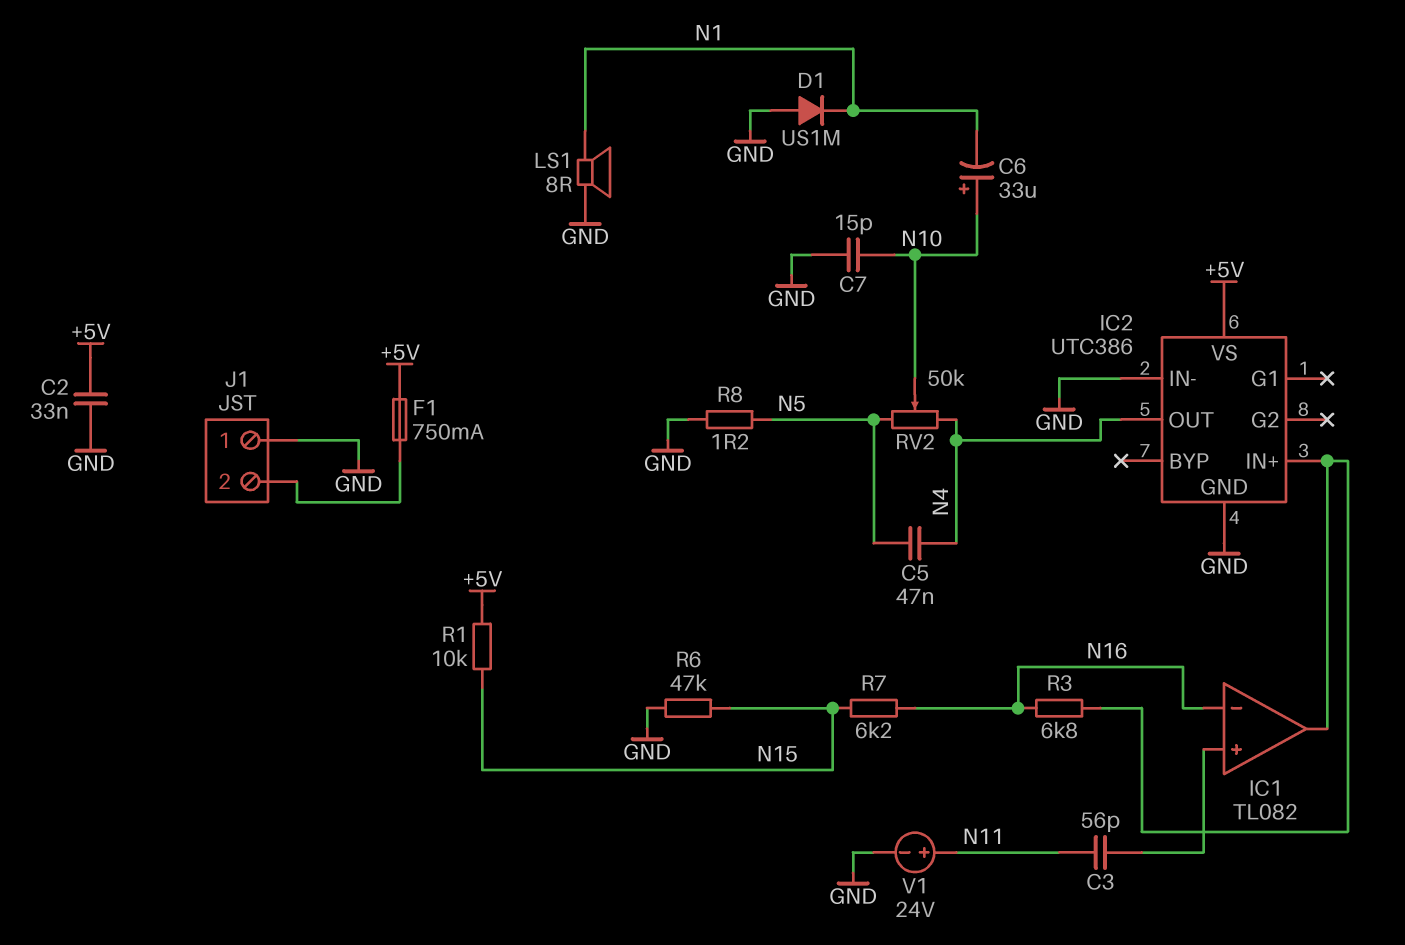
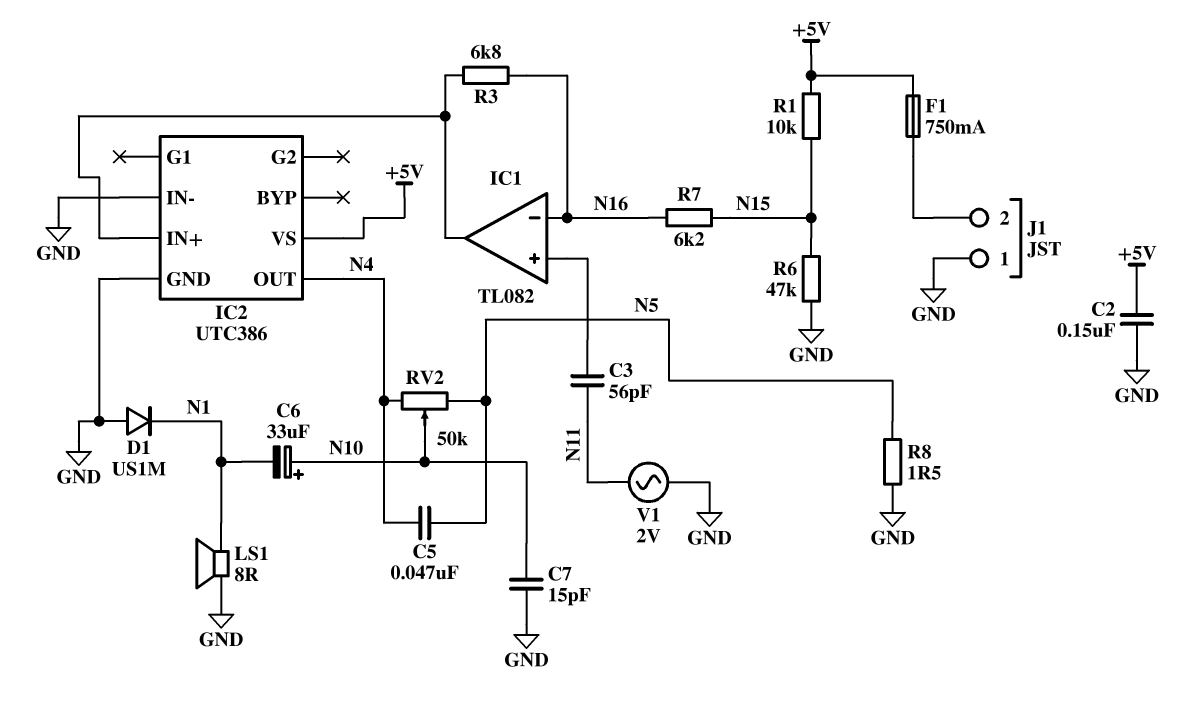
C2: 33nF (+5V, GND) -> 150nF (+5V, GND)
R8: 1.2 (GND, N5) -> 1.5 (GND, N5)
V1: 24V (plus N11, minus GND) -> AC 2V (GND, N11)

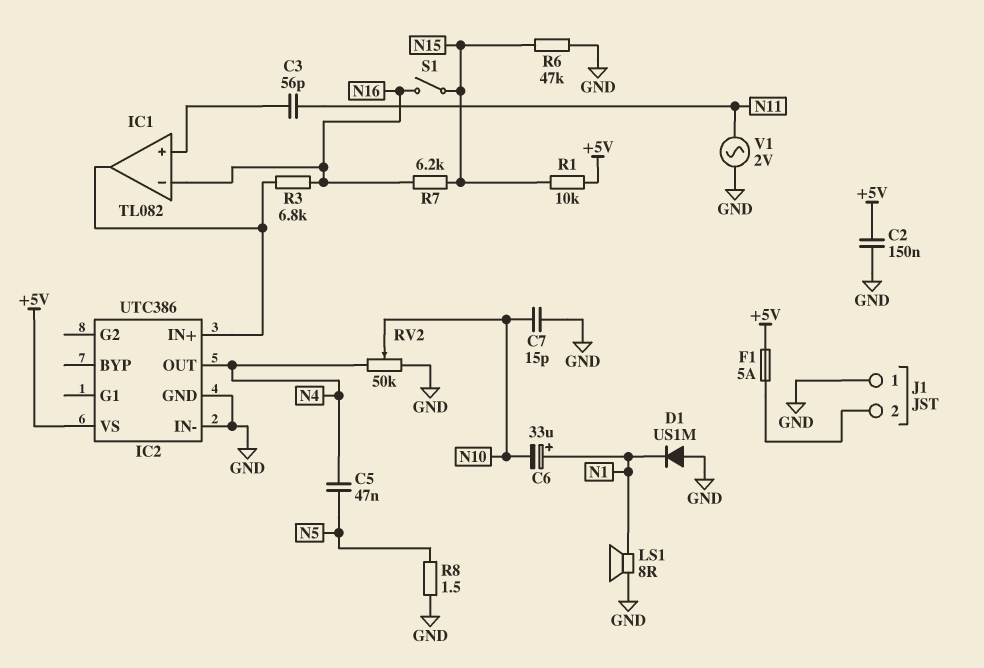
C6: 33uF (plus N10, minus N1) -> 33uF (plus N1, minus N10)
F1: 750mA (+5V, J1/2) -> 5A (+5V, J1/2)
RV2: 50k (N4, N5, wiper N10) -> 50k (GND, N4, wiper N10)
S1: none -> switch (N15, N16)

